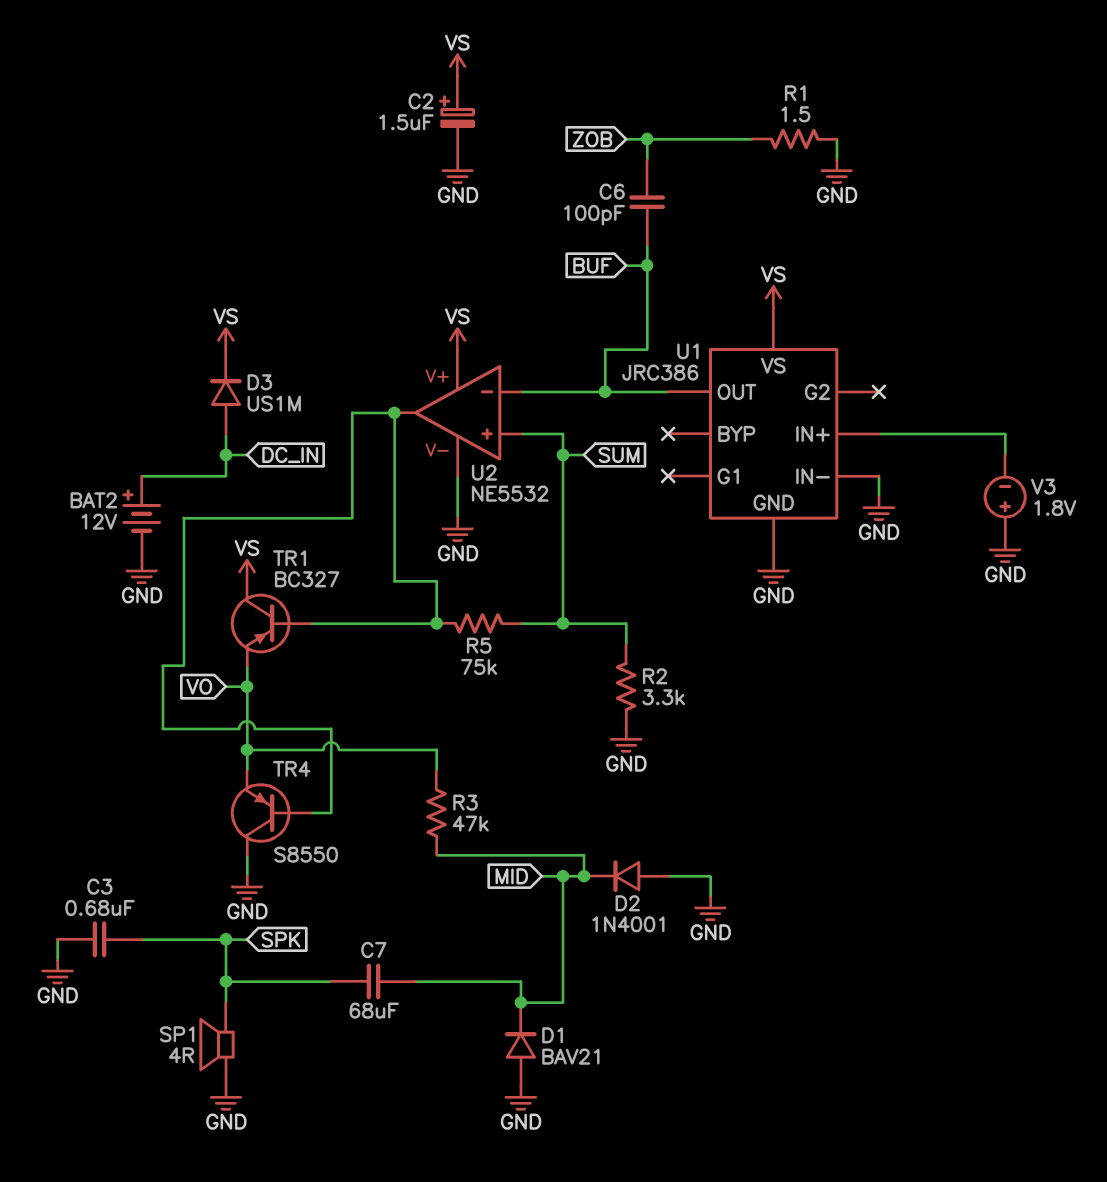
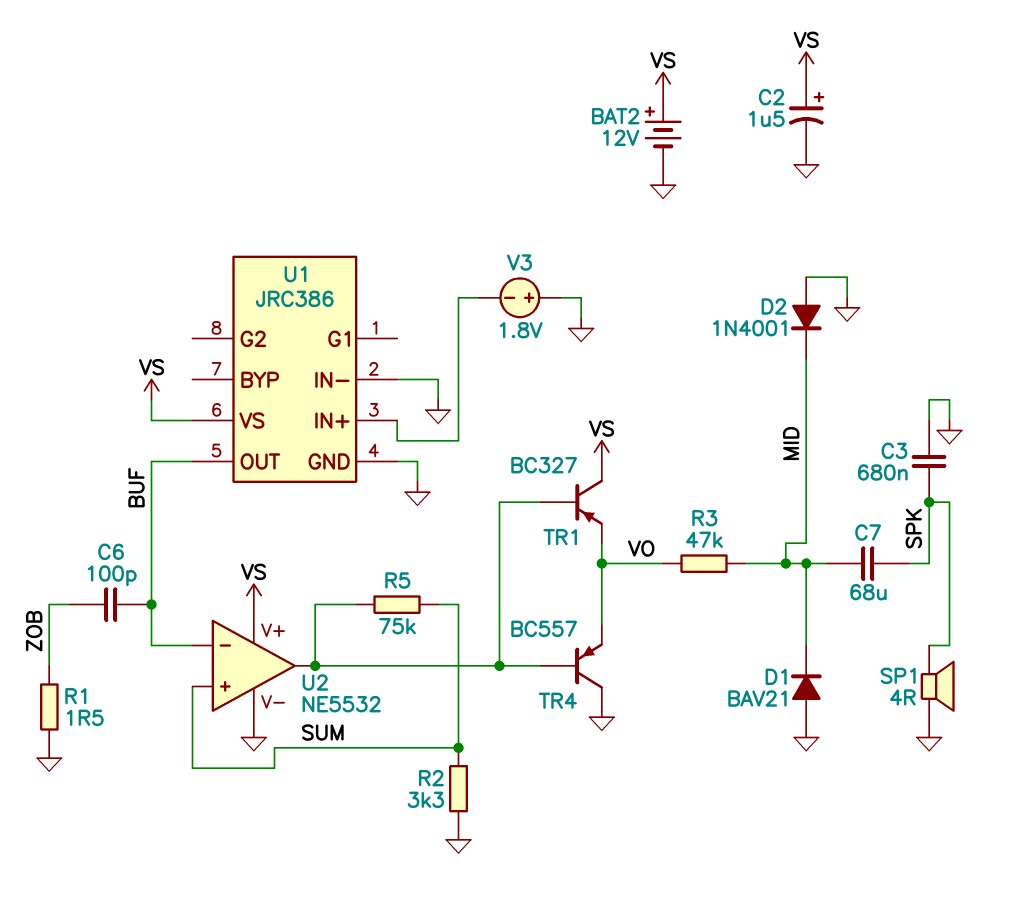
BAT2: 12V (plus DC_IN, minus GND) -> 12V (plus VS, minus GND)
D3: diode US1M (A DC_IN, K VS) -> none
TR4: PNP S8550 (B U2/out, C GND, E VO) -> PNP BC557 (B U2/out, C GND, E VO)

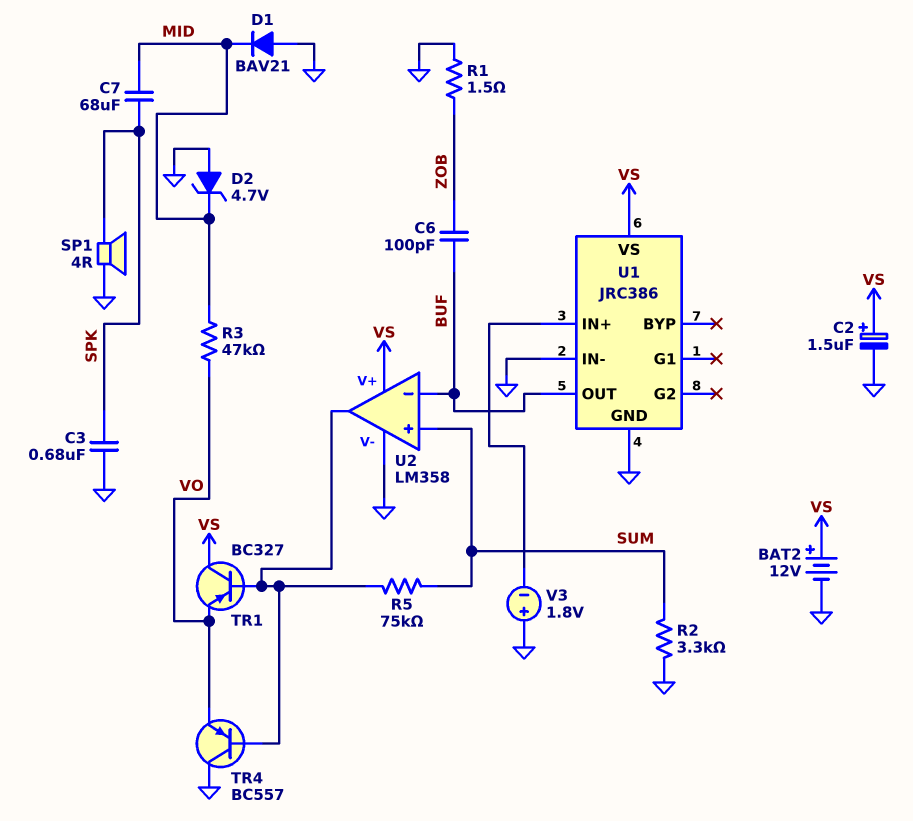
D2: diode 1N4001 (A GND, K MID) -> zener 4.7V (A GND, K MID)
U2: NE5532 -> LM358

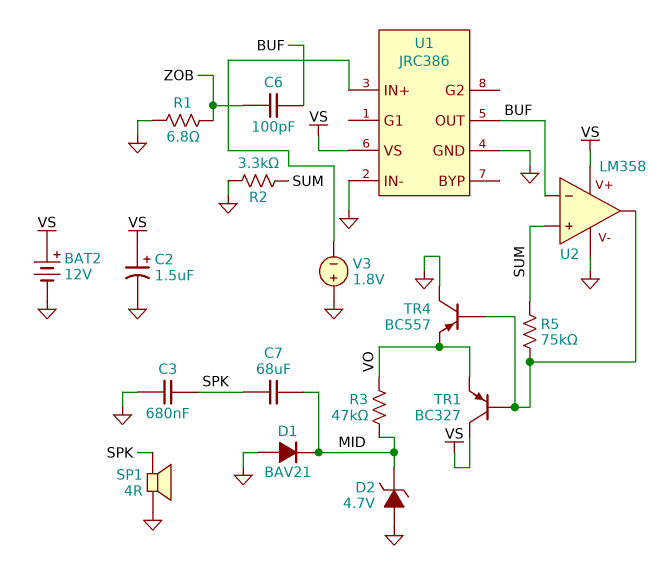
R1: 1.5 (GND, ZOB) -> 6.8 (GND, ZOB)

